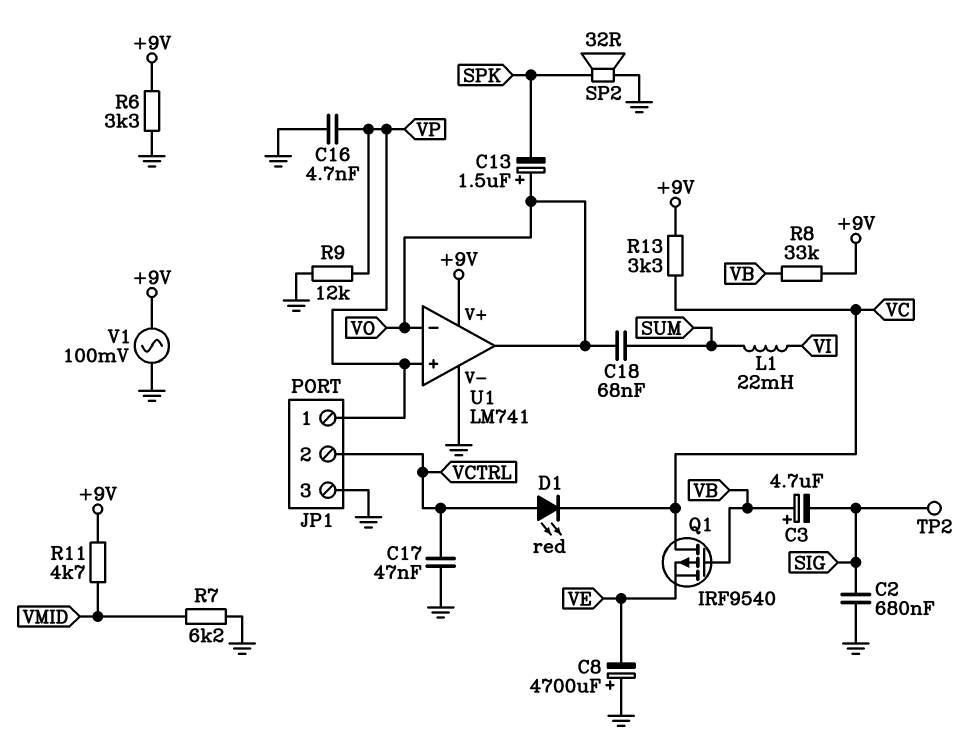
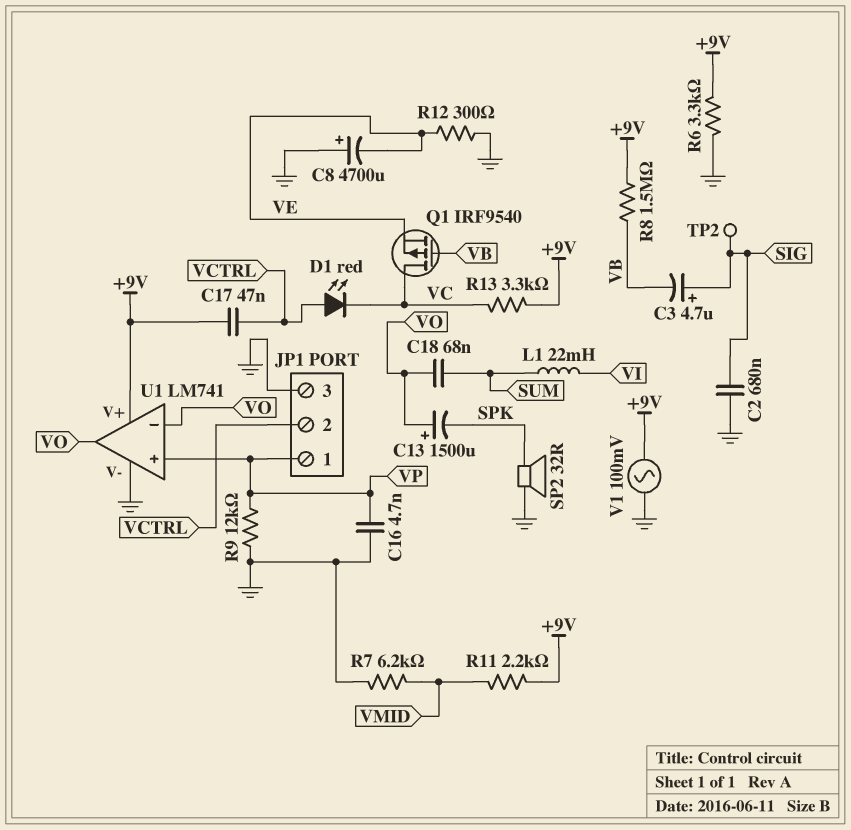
C3: 4.7uF (plus VB, minus SIG) -> 4.7uF (plus SIG, minus VB)
C13: 1.5uF (plus VO, minus SPK) -> 1500uF (plus VO, minus SPK)
C17: 47nF (GND, VCTRL) -> 47nF (+9V, VCTRL)
R8: 33k (+9V, VB) -> 1.5M (+9V, VB)
R11: 4.7k (+9V, VMID) -> 2.2k (+9V, VMID)
R12: none -> 300 (GND, VE)

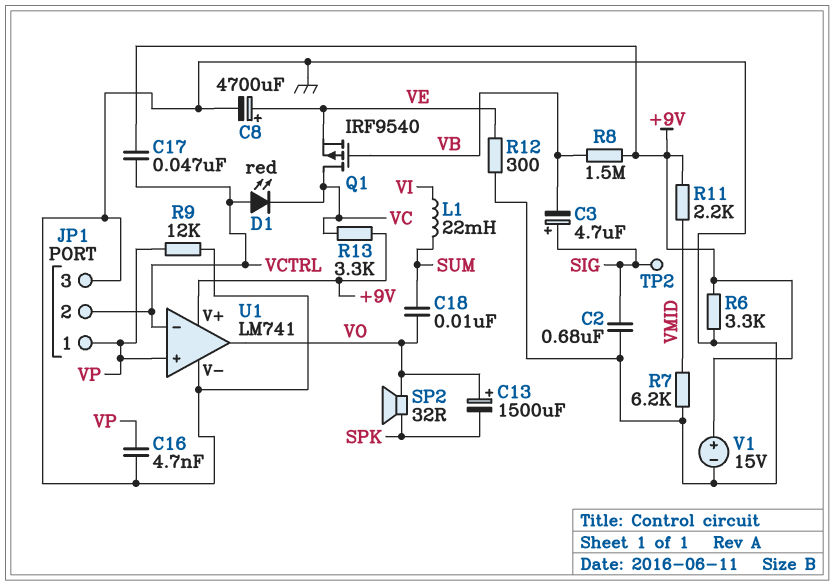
C8: 4700uF (plus GND, minus VE) -> 4700uF (plus VE, minus GND)
C18: 68nF (SUM, VO) -> 10nF (SUM, VO)
SP2: speaker 32R (GND, SPK) -> speaker 32R (SPK, VO)
U1 pin in-: VO -> VCTRL
V1: AC 100mV (+9V, GND) -> 15V (plus +9V, minus GND)

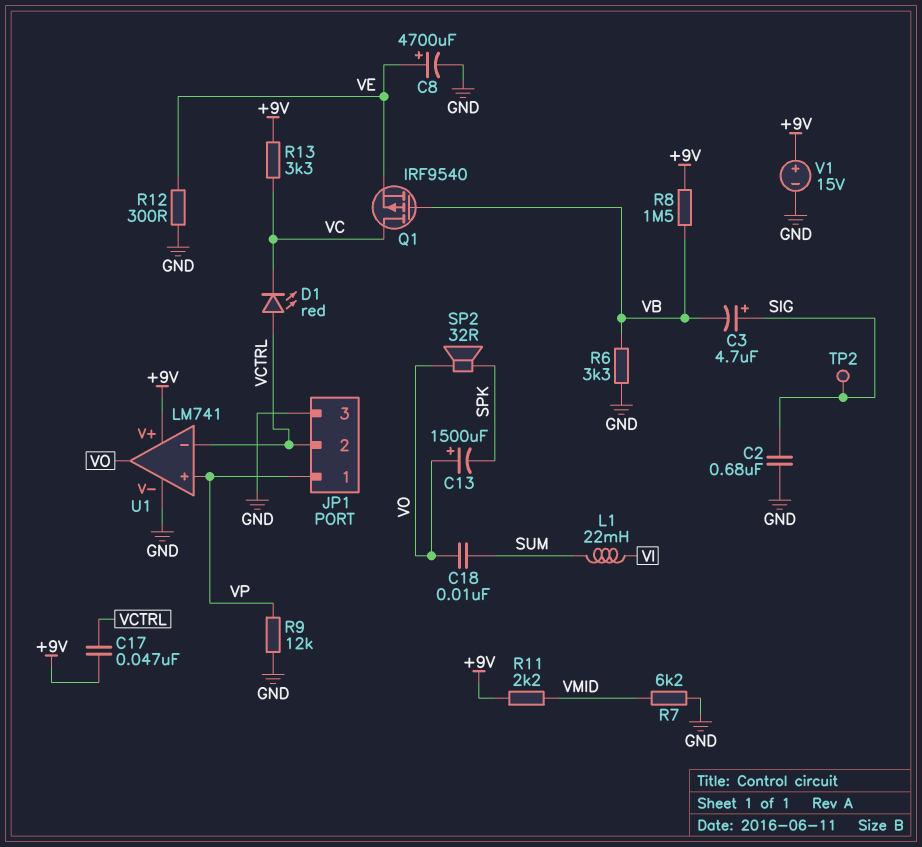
C16: 4.7nF (GND, VP) -> none
R6: 3.3k (+9V, GND) -> 3.3k (GND, VB)

